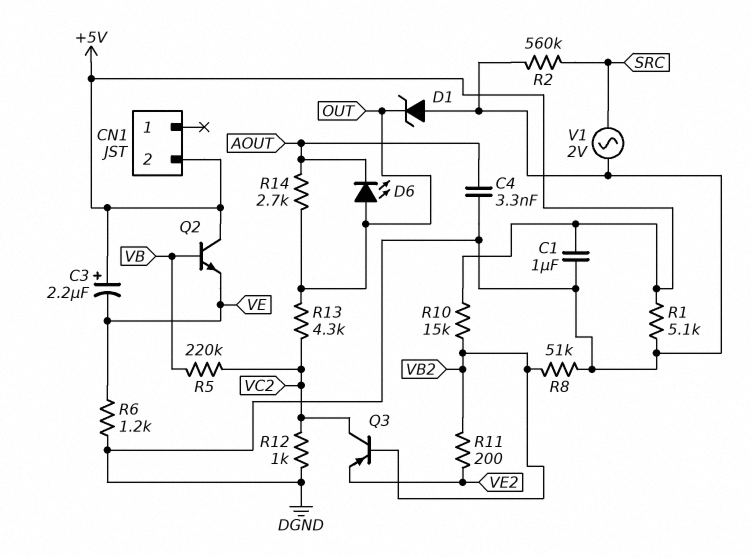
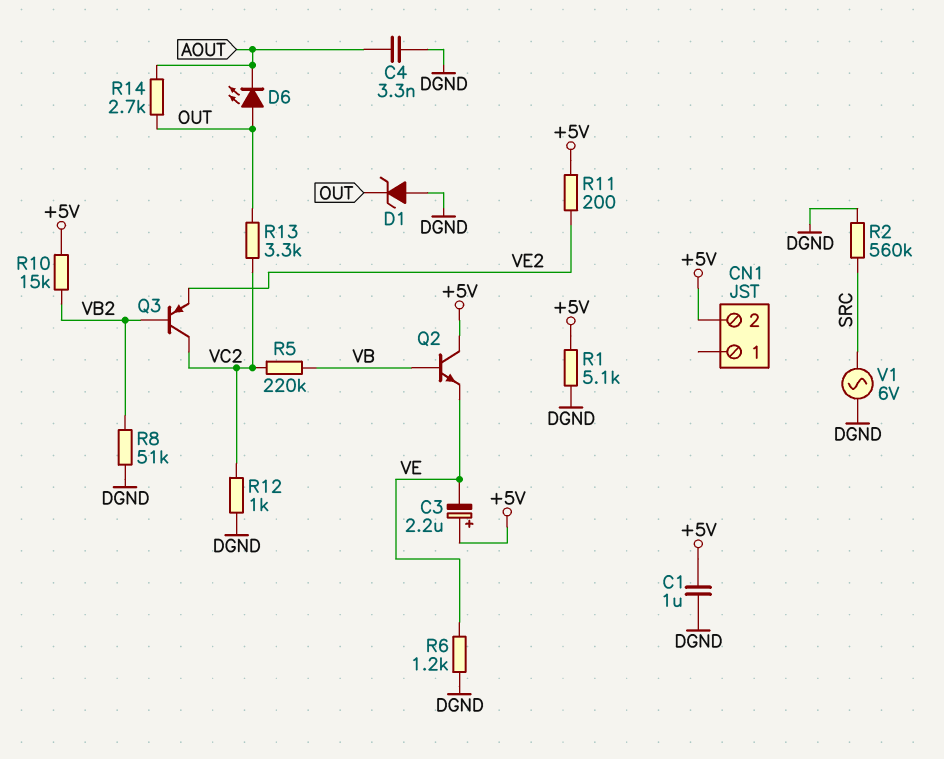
R11: 200 (VB2, VE2) -> 200 (+5V, VE2)
R13: 4.3k (OUT, VC2) -> 3.3k (OUT, VC2)
V1: AC 2V (DGND, SRC) -> AC 6V (DGND, SRC)

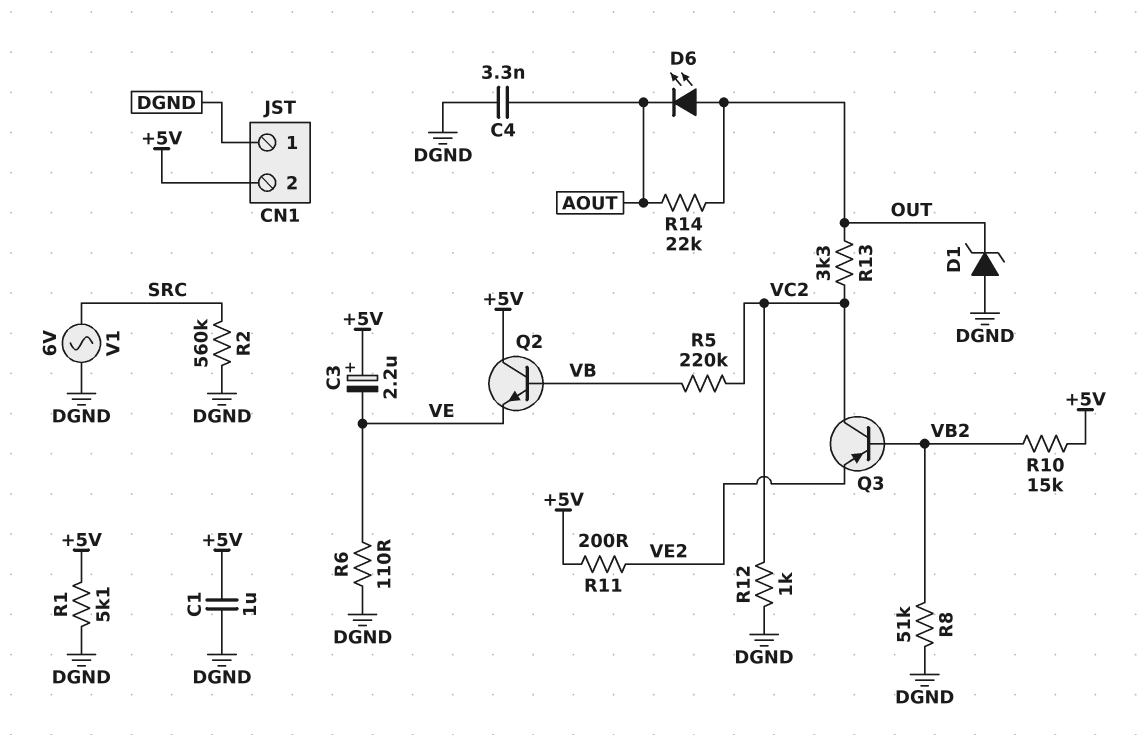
CN1 pin 1: none -> DGND
R6: 1.2k (DGND, VE) -> 110 (DGND, VE)
R14: 2.7k (AOUT, OUT) -> 22k (AOUT, OUT)

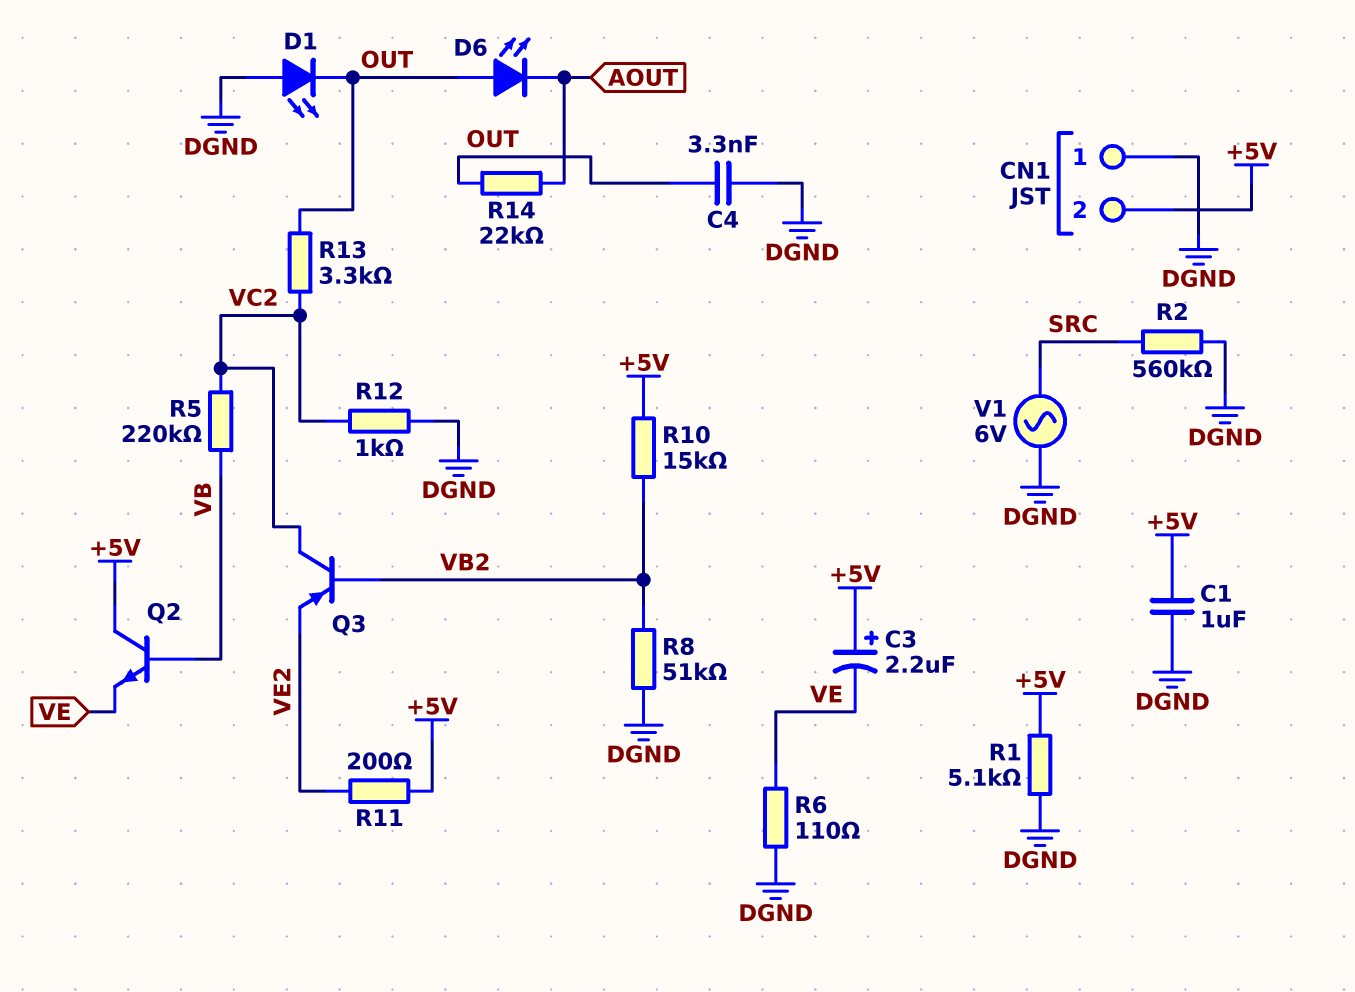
C4: 3.3nF (AOUT, DGND) -> 3.3nF (DGND, OUT)
D1: zener (A DGND, K OUT) -> LED (A DGND, K OUT)

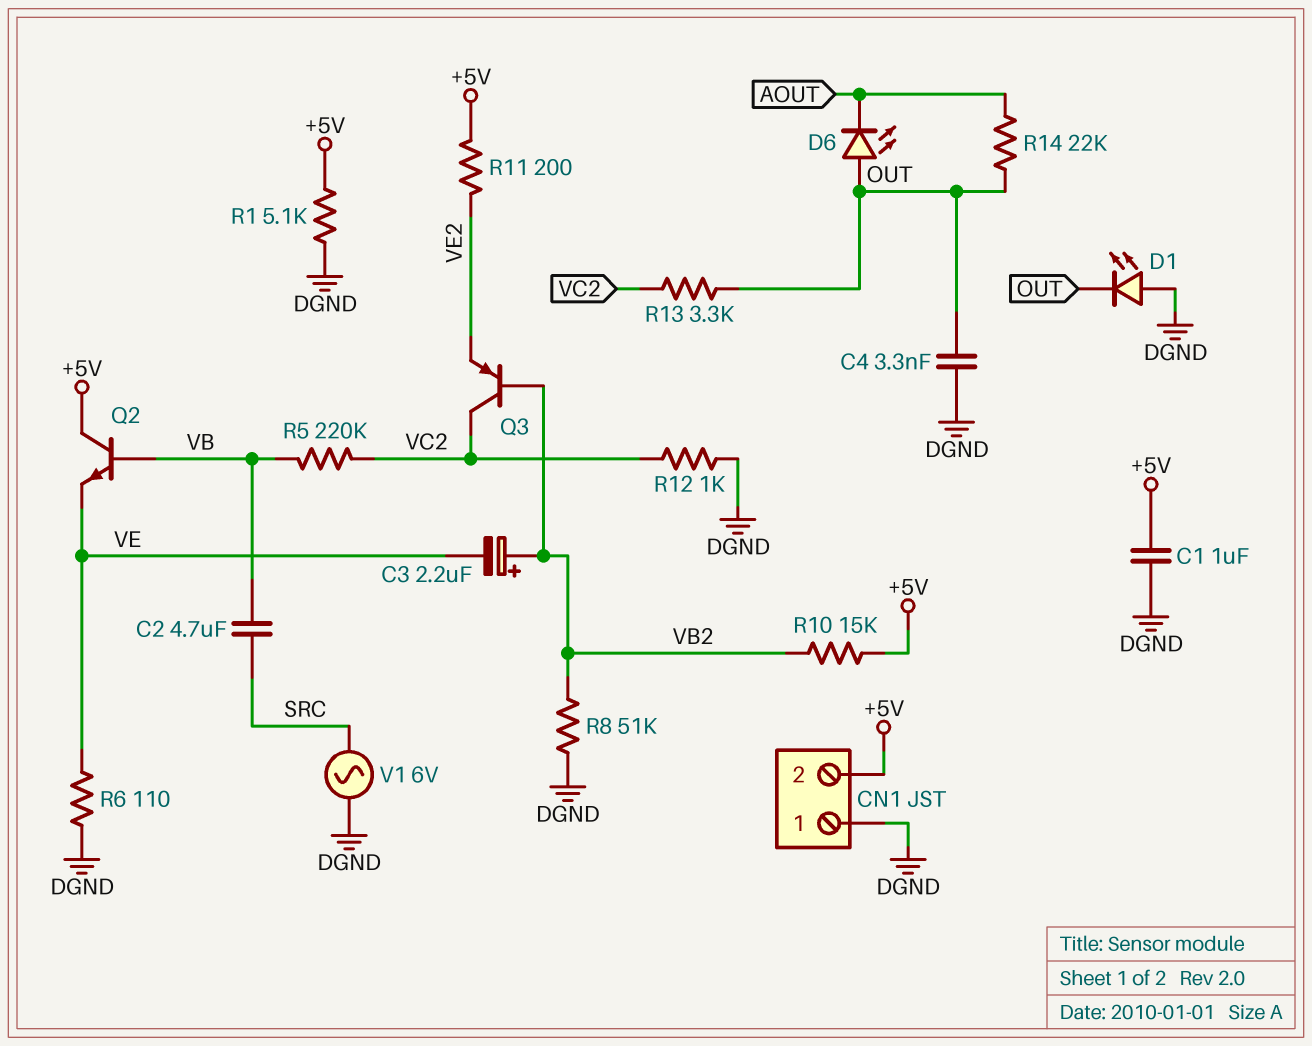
C2: none -> 4.7uF (SRC, VB)
C3: 2.2uF (plus +5V, minus VE) -> 2.2uF (plus VB2, minus VE)
R2: 560k (DGND, SRC) -> none

